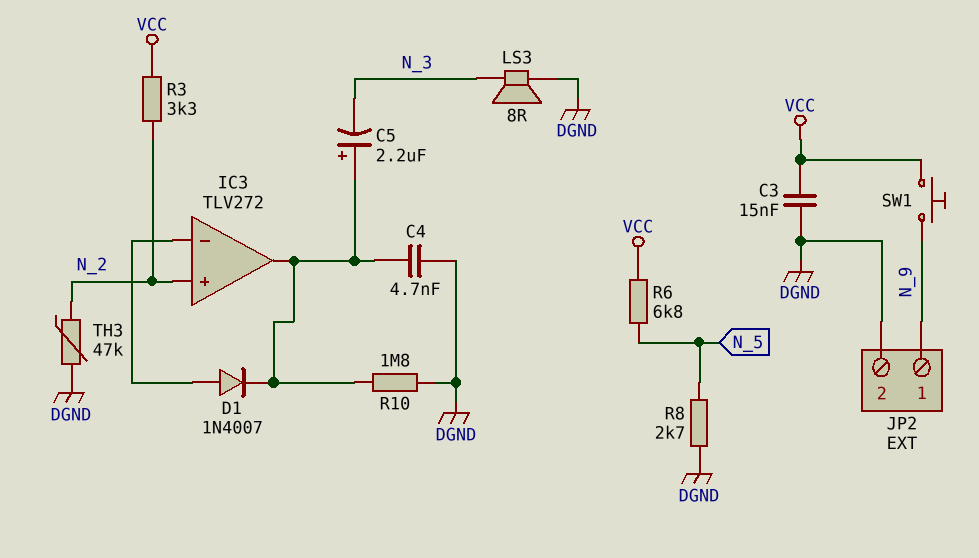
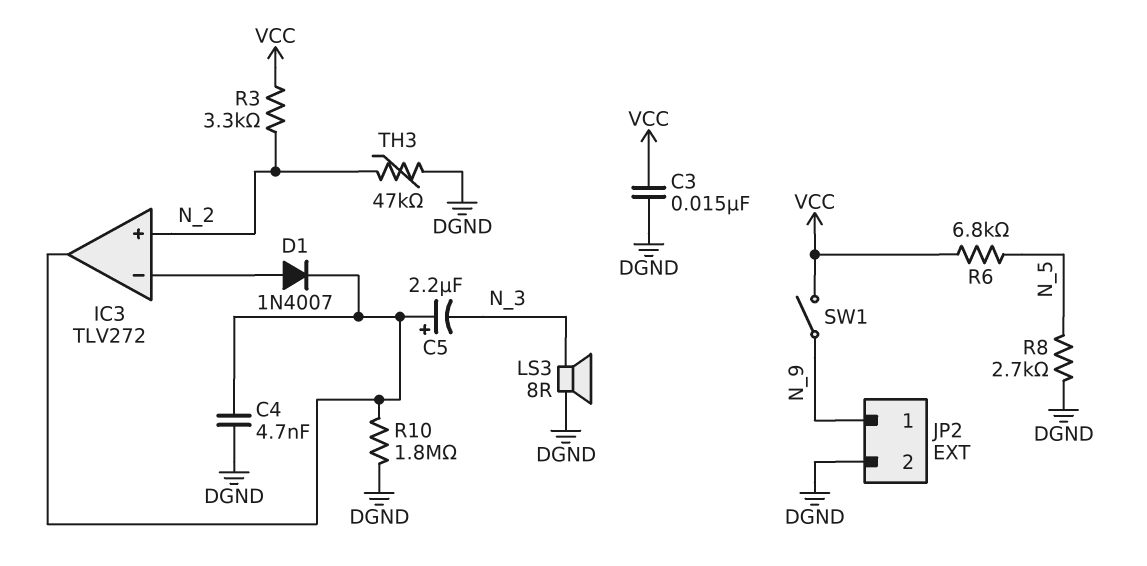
SW1: button (N_9, VCC) -> switch (N_9, VCC)

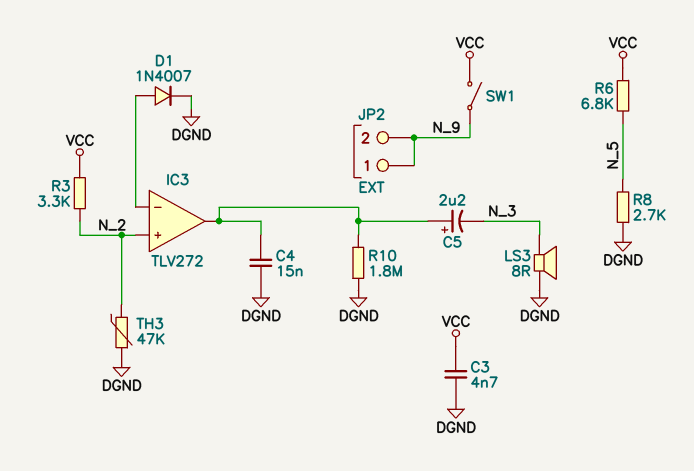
C3: 15nF (DGND, VCC) -> 4.7nF (DGND, VCC)
C4: 4.7nF (DGND, IC3/out) -> 15nF (DGND, IC3/out)
D1: diode 1N4007 (A IC3/in-, K IC3/out) -> diode 1N4007 (A IC3/in-, K DGND)
JP2 pin 2: DGND -> N_9

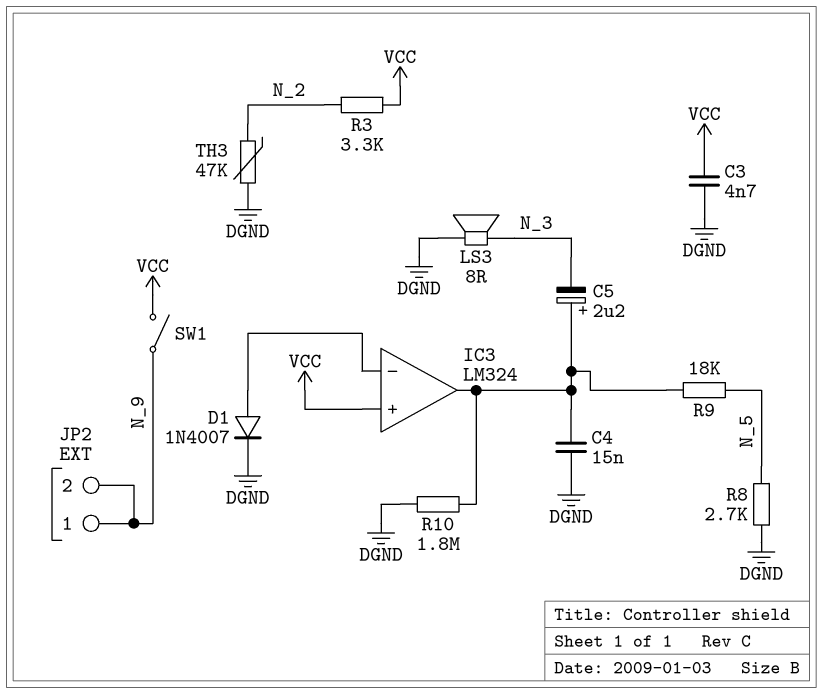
IC3: TLV272 -> LM324
IC3 pin in+: N_2 -> VCC
R6: 6.8k (N_5, VCC) -> none
R9: none -> 18k (IC3/out, N_5)

